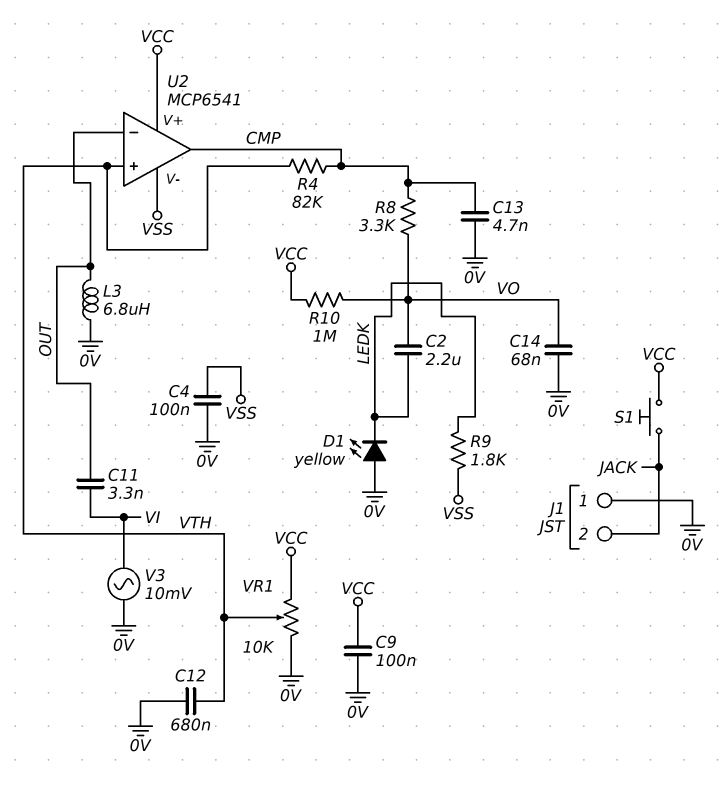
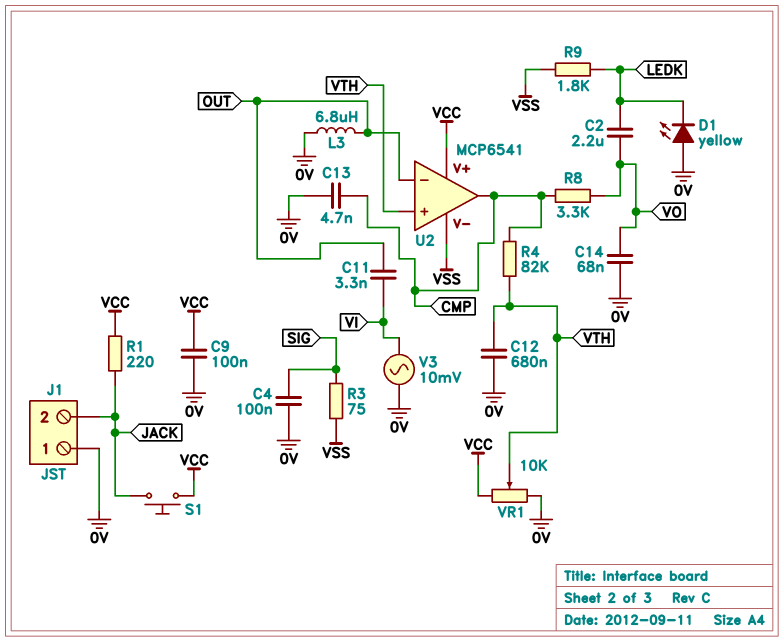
C4: 100nF (0V, VSS) -> 100nF (0V, SIG)
R1: none -> 220 (JACK, VCC)
R3: none -> 75 (SIG, VSS)
R10: 1M (VCC, VO) -> none

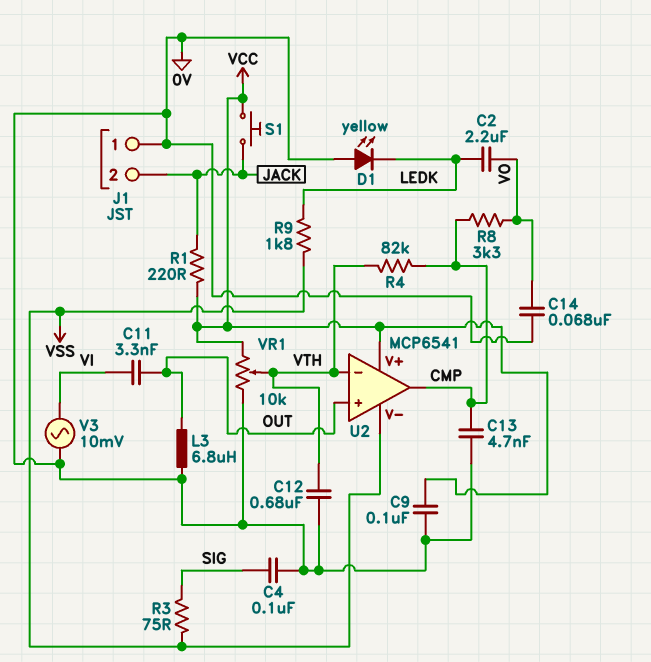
U2 pin in+: VTH -> OUT
U2 pin in-: OUT -> VTH

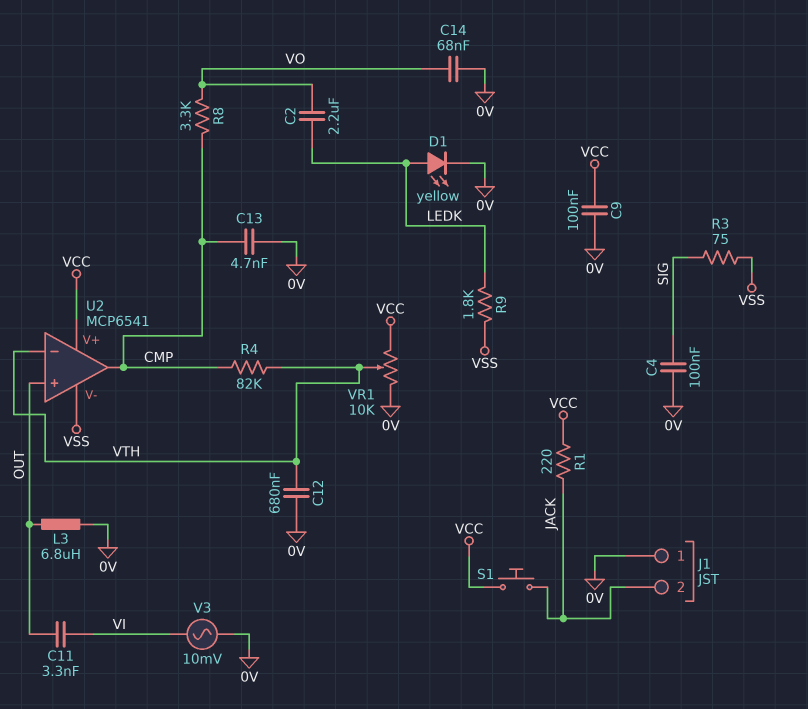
D1: LED yellow (A 0V, K LEDK) -> LED yellow (A LEDK, K 0V)

